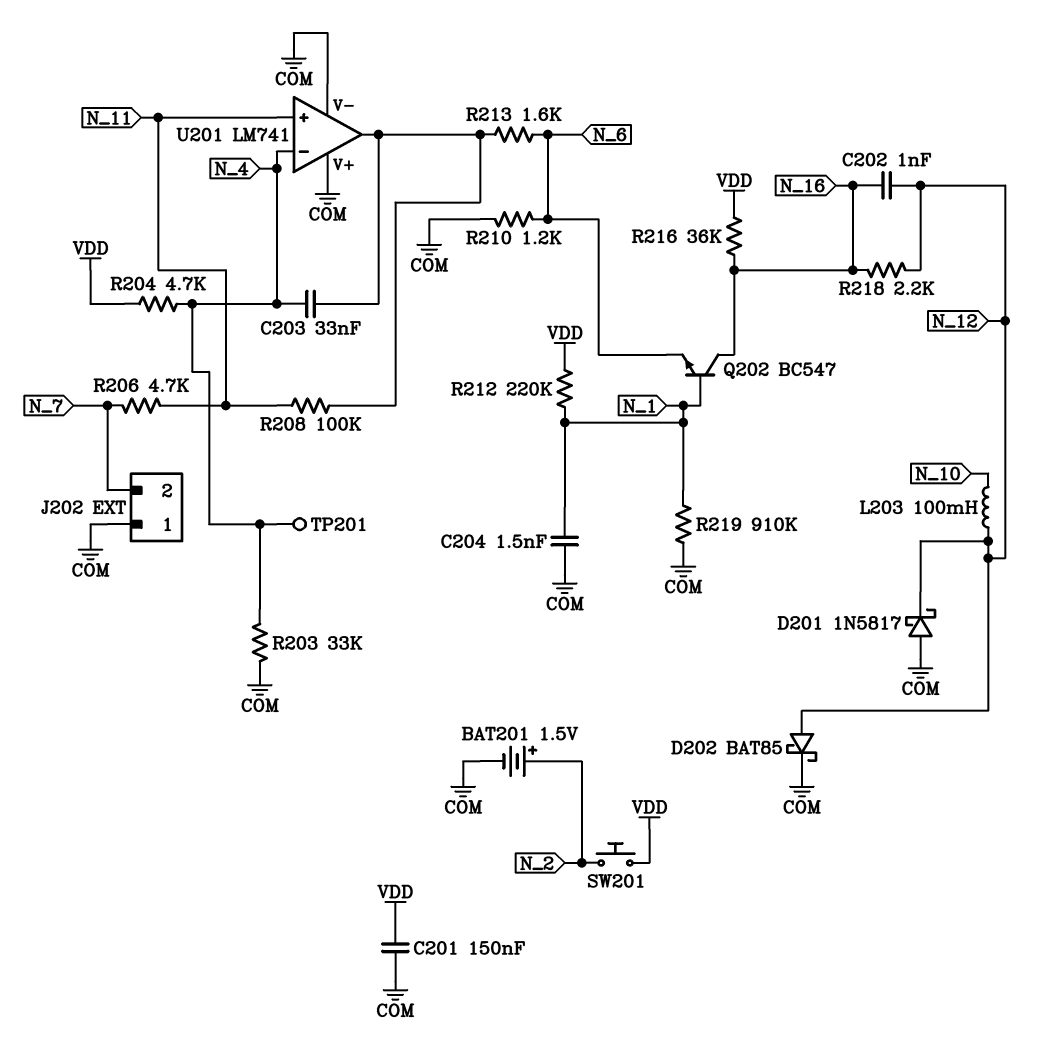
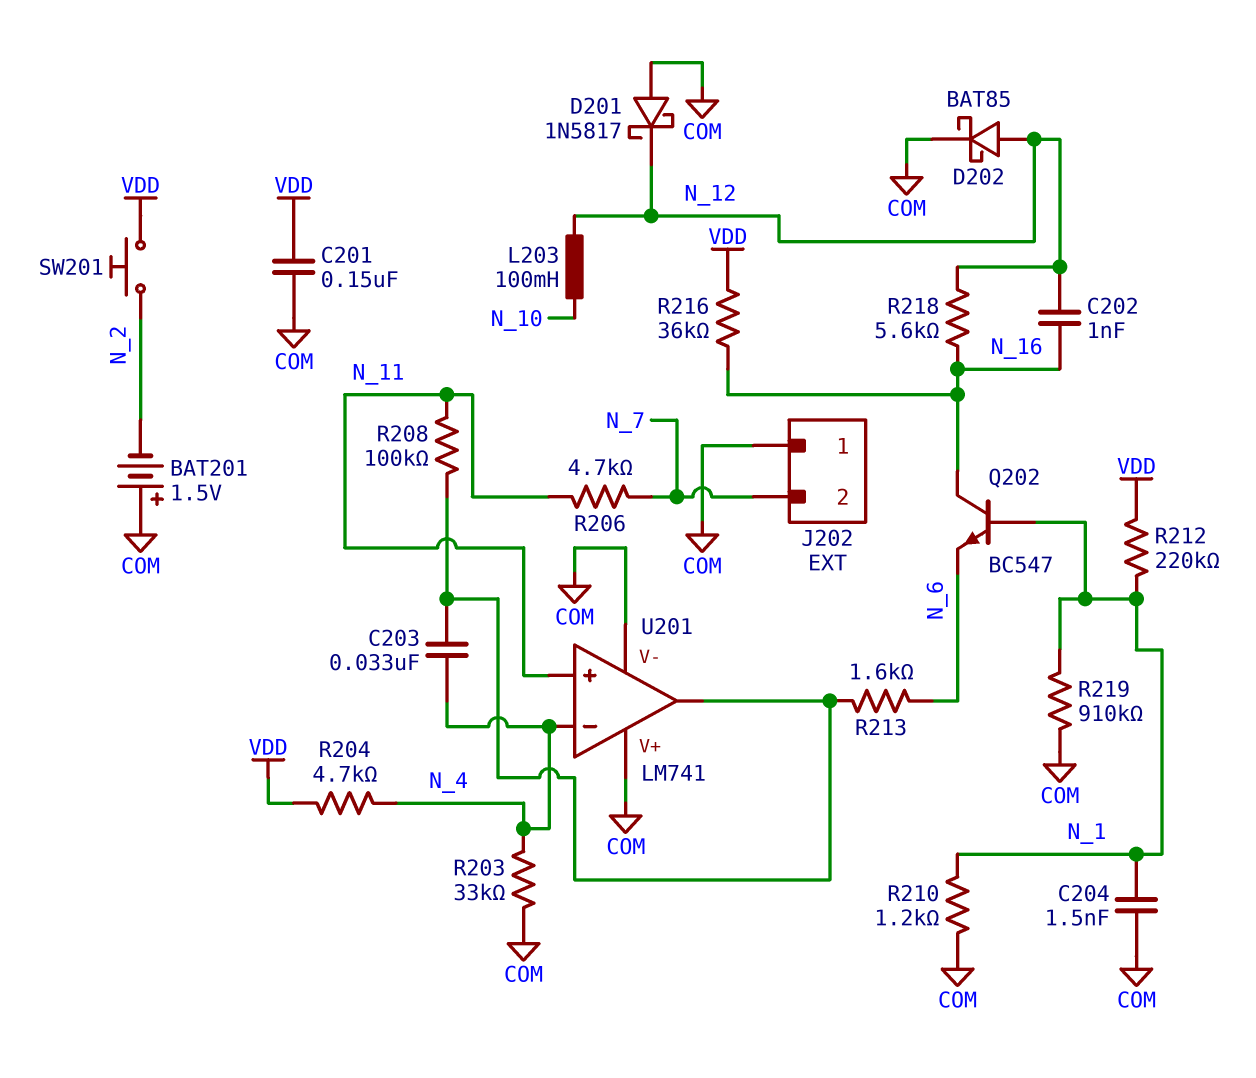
BAT201: 1.5V (plus N_2, minus COM) -> 1.5V (plus COM, minus N_2)
R210: 1.2k (COM, N_6) -> 1.2k (COM, N_1)
R218: 2.2k (N_12, N_16) -> 5.6k (N_12, N_16)
TP201: test point (N_4) -> none

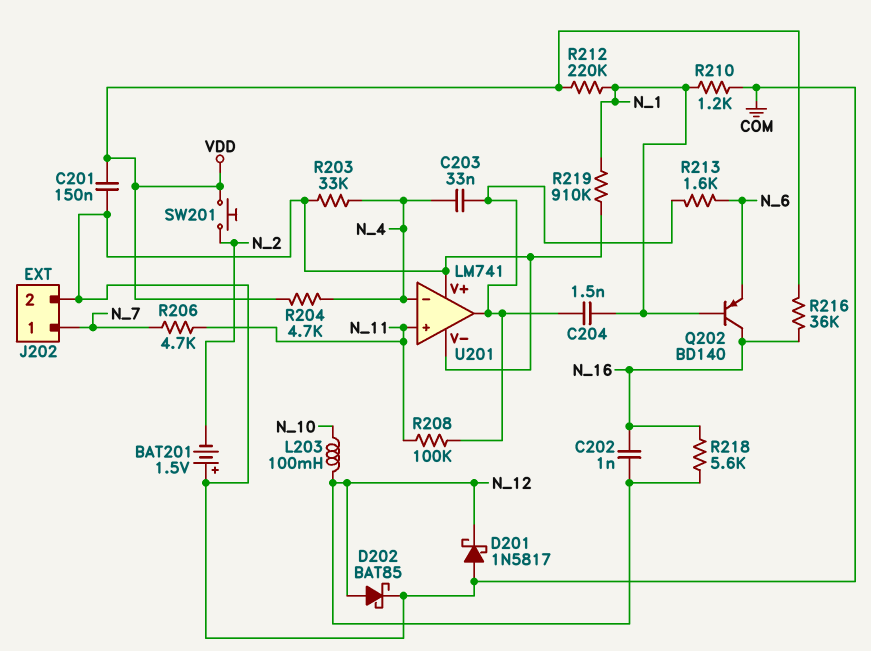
C204: 1.5nF (COM, N_1) -> 1.5nF (N_1, U201/out)
J202 pin 1: COM -> N_7
J202 pin 2: N_7 -> COM
Q202: NPN BC547 (B N_1, C N_16, E N_6) -> PNP BD140 (B N_1, C N_16, E N_6)

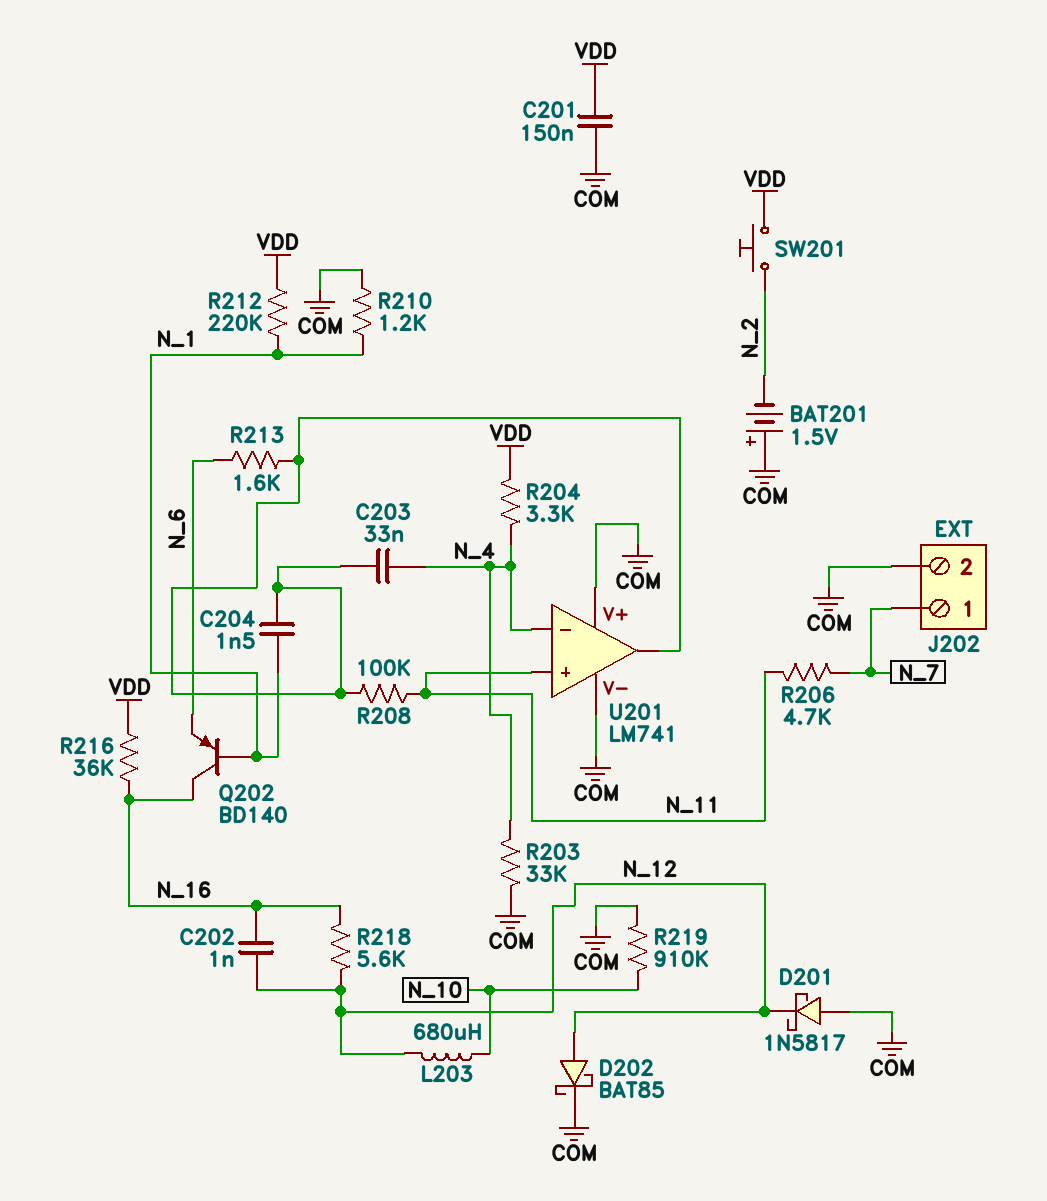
L203: 100mH (N_10, N_12) -> 680uH (N_10, N_12)
R204: 4.7k (N_4, VDD) -> 3.3k (N_4, VDD)
R219: 910k (COM, N_1) -> 910k (COM, N_10)

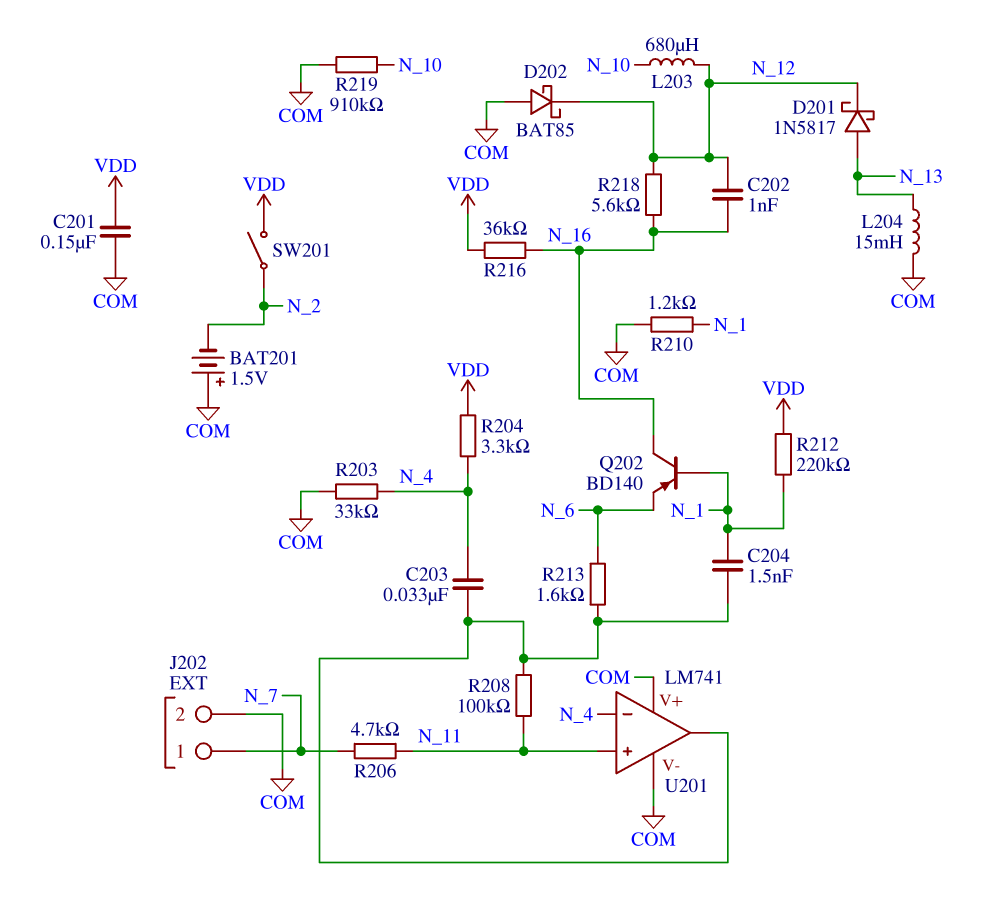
D201: schottky 1N5817 (A COM, K N_12) -> schottky 1N5817 (A N_13, K N_12)
D202: schottky BAT85 (A N_12, K COM) -> schottky BAT85 (A COM, K N_12)
L204: none -> 15mH (COM, N_13)
SW201: button (N_2, VDD) -> switch (N_2, VDD)

